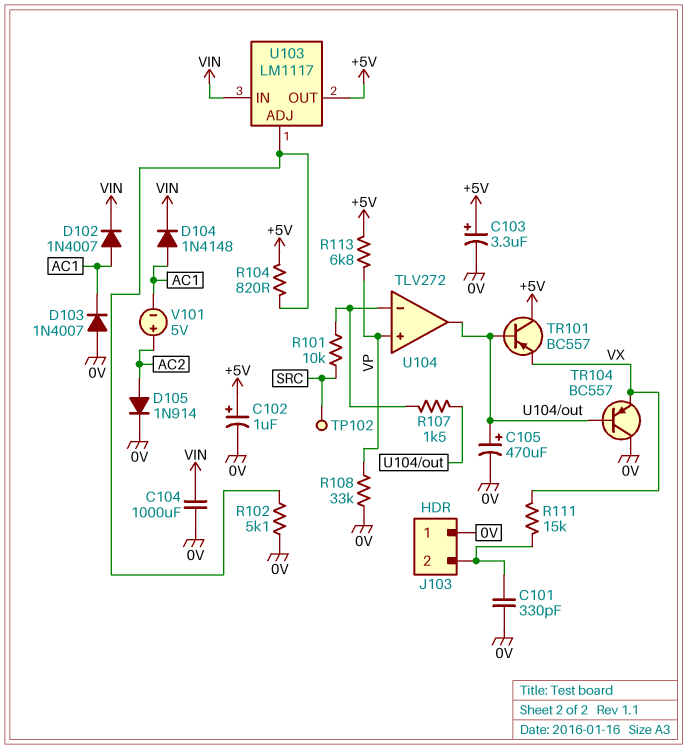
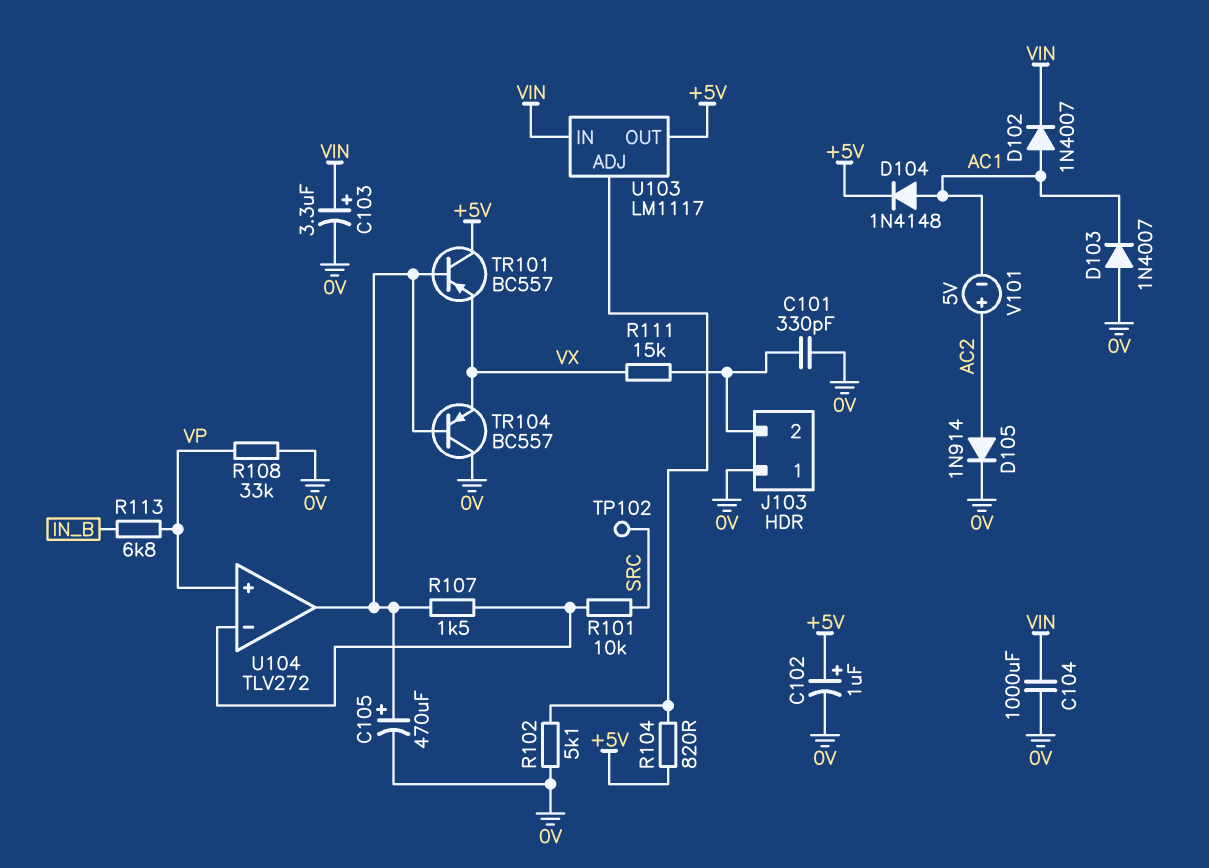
C103: 3.3uF (plus +5V, minus 0V) -> 3.3uF (plus VIN, minus 0V)
D104: diode 1N4148 (A AC1, K VIN) -> diode 1N4148 (A AC1, K +5V)
R113: 6.8k (+5V, VP) -> 6.8k (IN_B, VP)

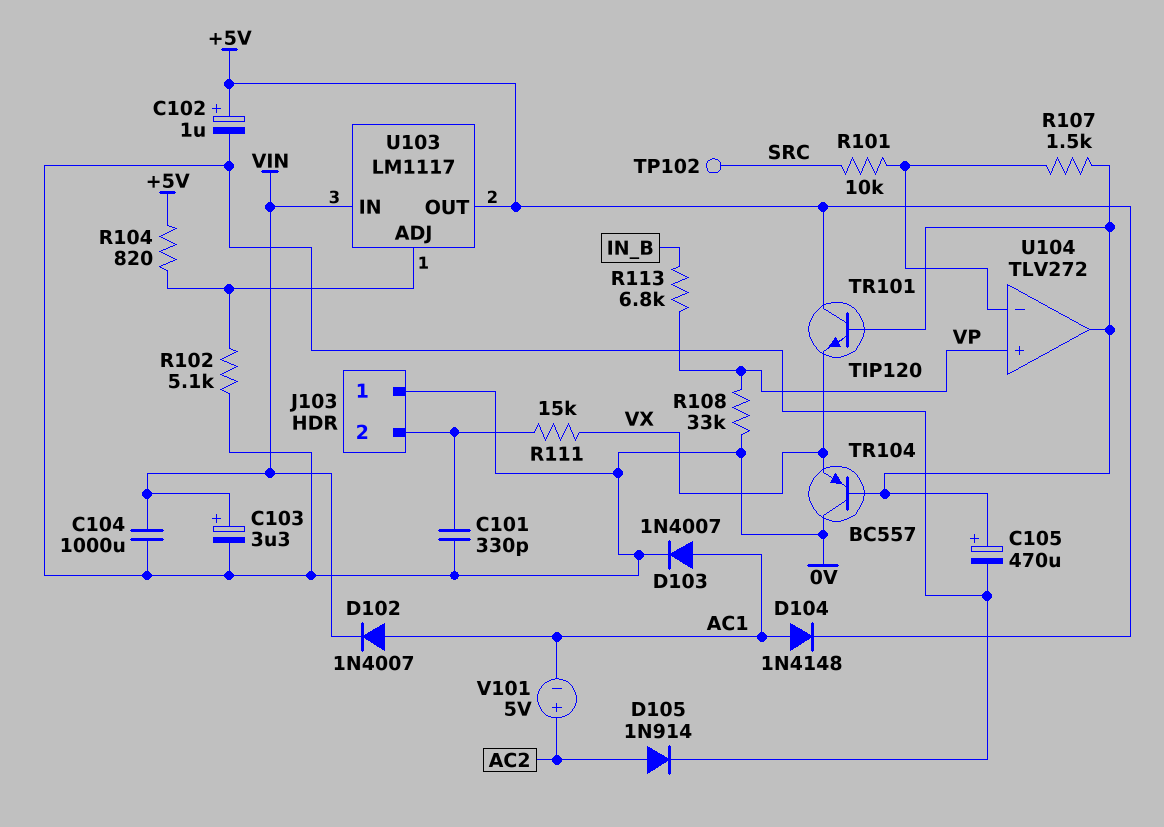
D103: diode 1N4007 (A 0V, K AC1) -> diode 1N4007 (A AC1, K 0V)
TR101: PNP BC557 (B U104/out, C +5V, E VX) -> NPN TIP120 (B U104/out, C +5V, E VX)

